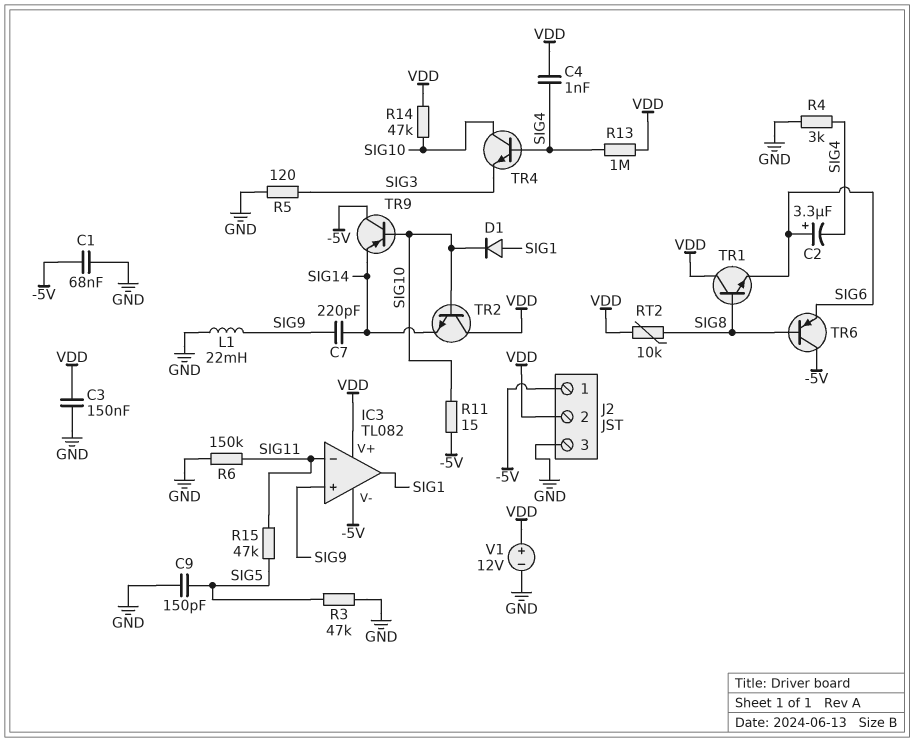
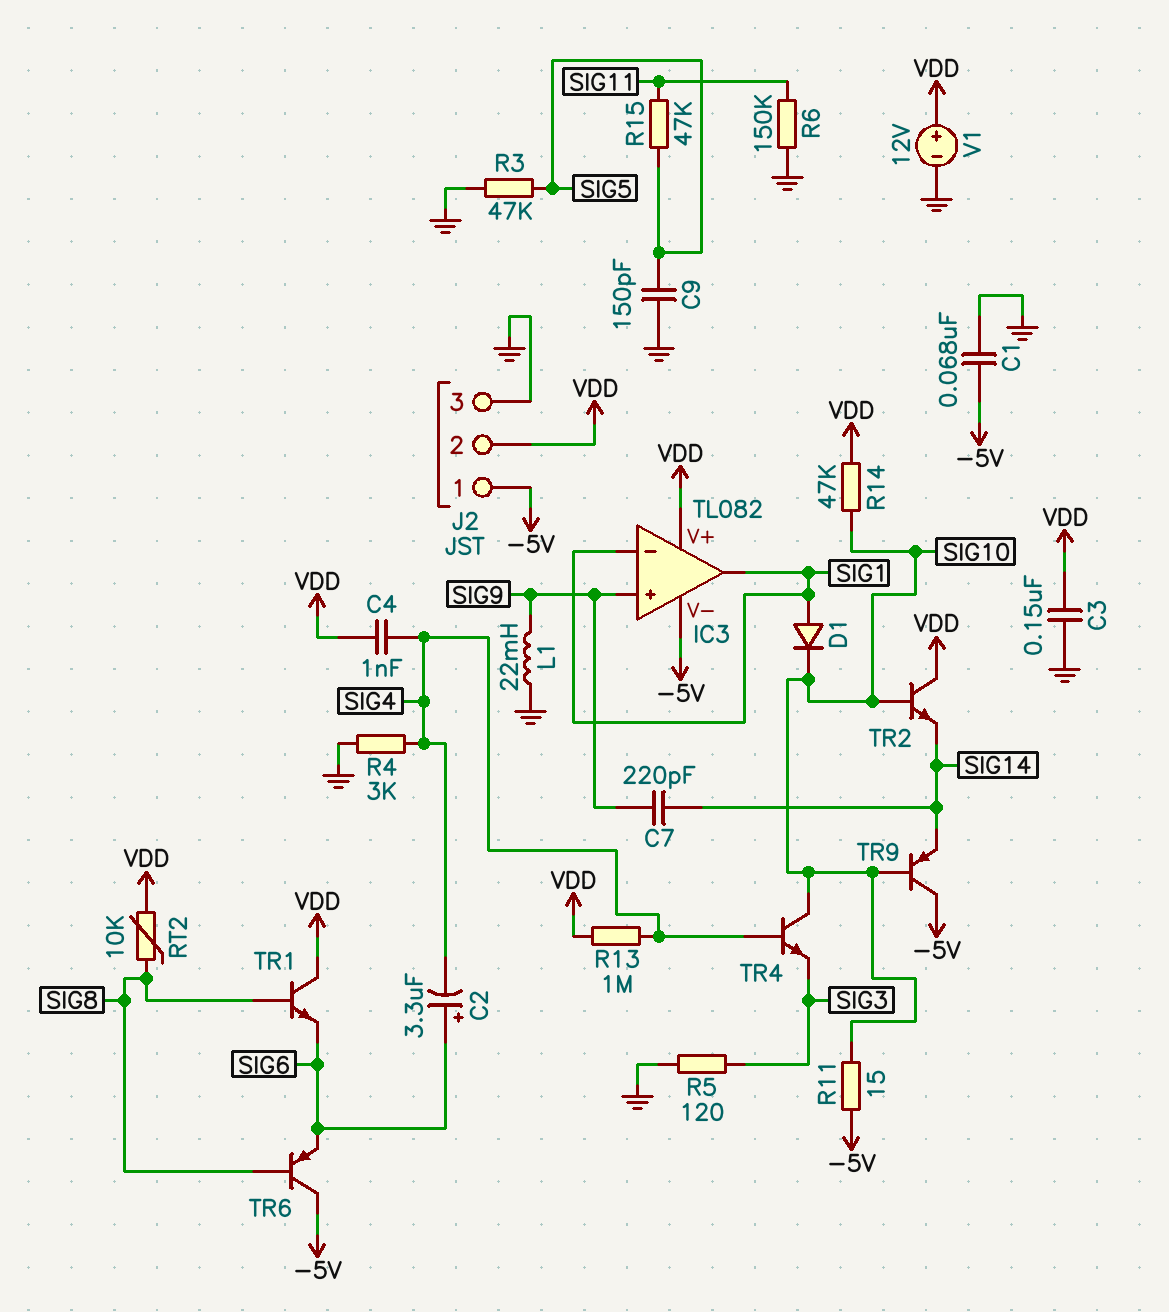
IC3 pin in-: SIG11 -> SIG1

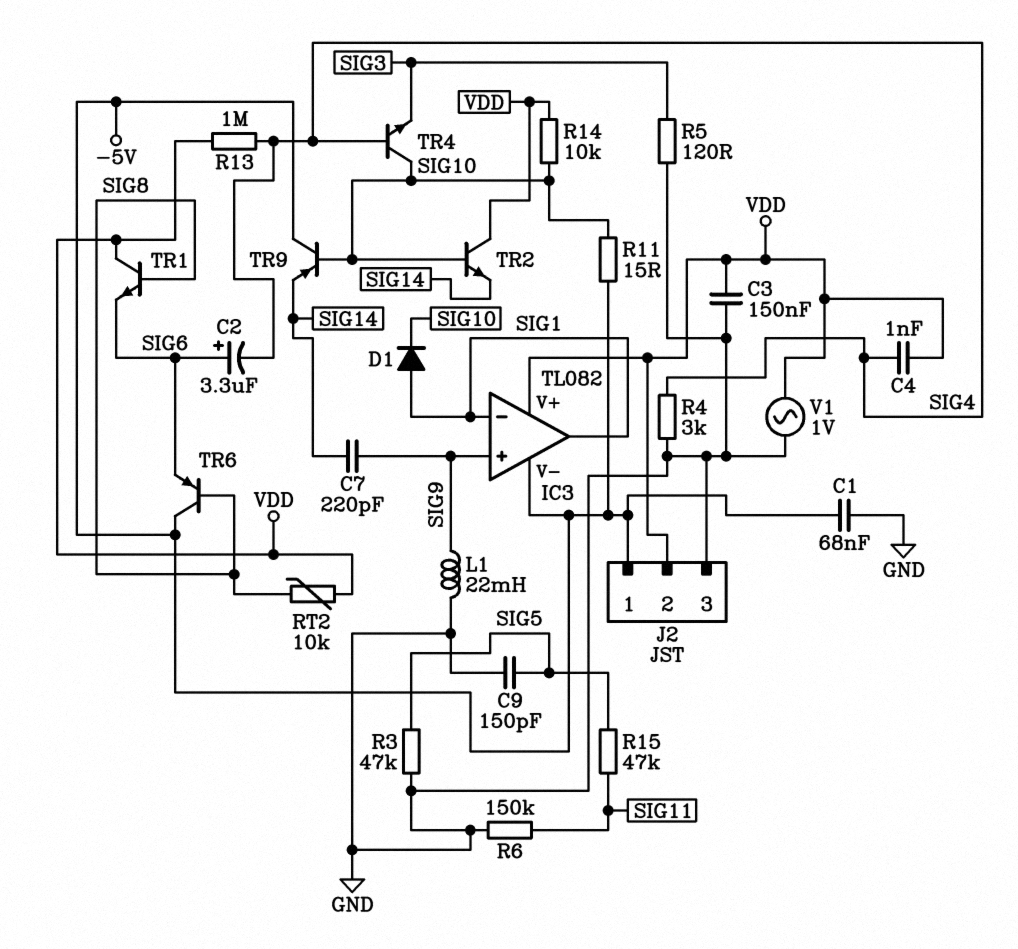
R14: 47k (SIG10, VDD) -> 10k (SIG10, VDD)
V1: 12V (plus VDD, minus GND) -> AC 1V (GND, VDD)

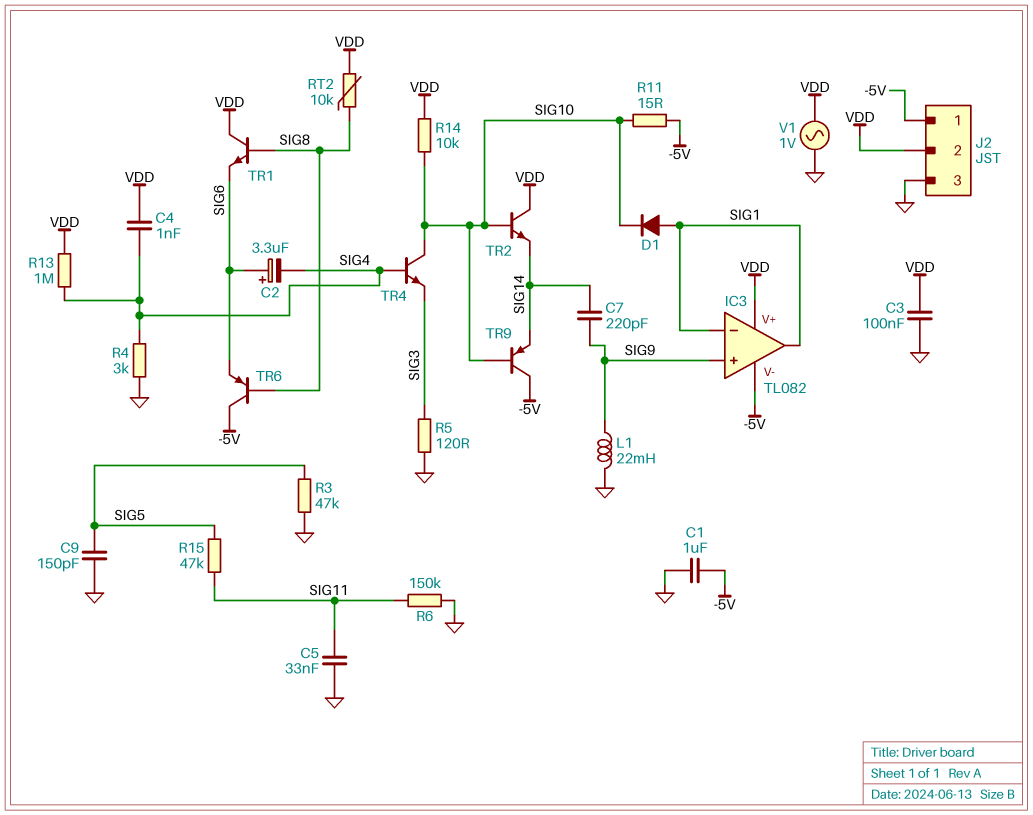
C1: 68nF (-5V, GND) -> 1uF (-5V, GND)
C3: 150nF (GND, VDD) -> 100nF (GND, VDD)
C5: none -> 33nF (GND, SIG11)

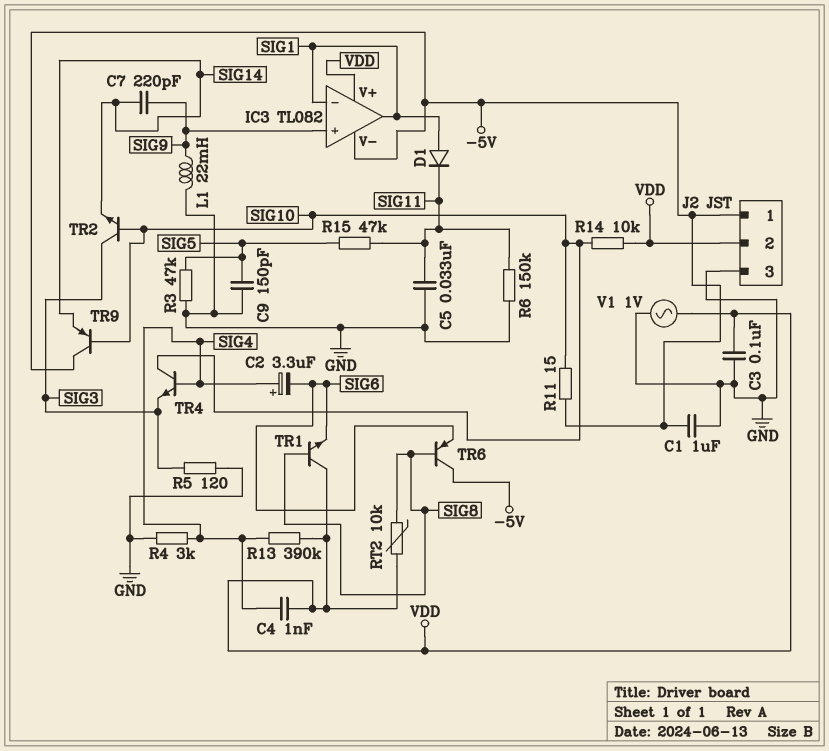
C2: 3.3uF (plus SIG6, minus SIG4) -> 3.3uF (plus SIG4, minus SIG6)
D1: diode (A SIG1, K SIG10) -> diode (A SIG1, K SIG11)
R13: 1M (SIG4, VDD) -> 390k (SIG4, VDD)
TR2: NPN (B SIG10, C VDD, E SIG14) -> NPN (B SIG10, C SIG3, E SIG14)

